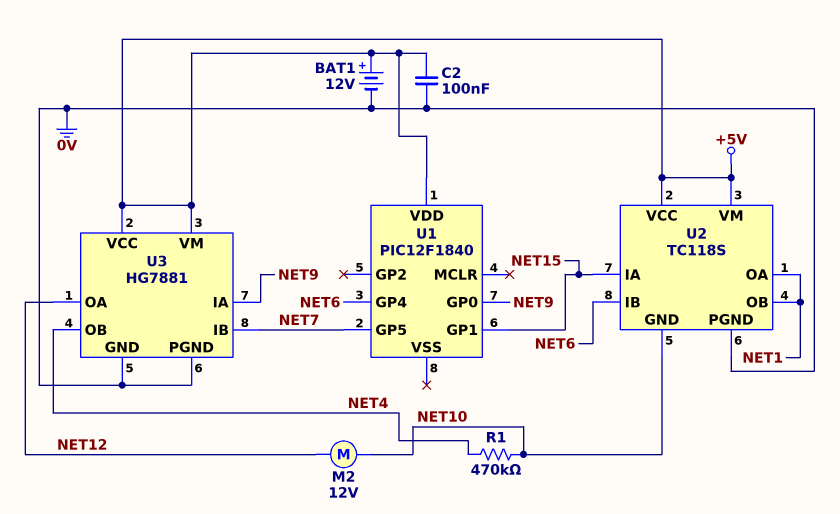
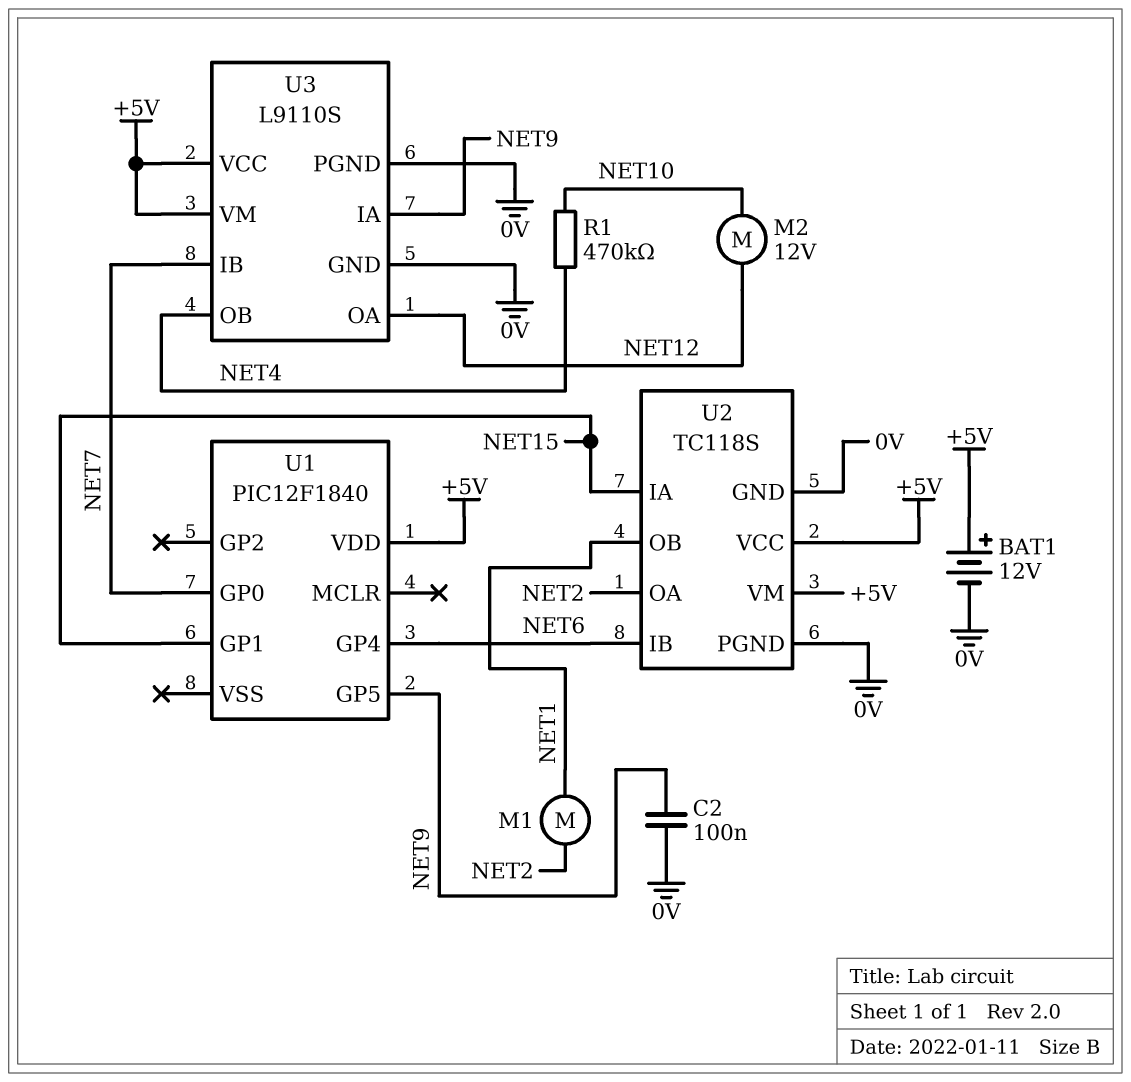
C2: 100nF (+5V, 0V) -> 100nF (0V, NET9)
M1: none -> motor (NET1, NET2)
U1 pin GP0: NET9 -> NET7
U1 pin GP5: NET7 -> NET9
U2 pin GND: NET10 -> 0V
U2 pin OA: NET1 -> NET2
U3: HG7881 -> L9110S

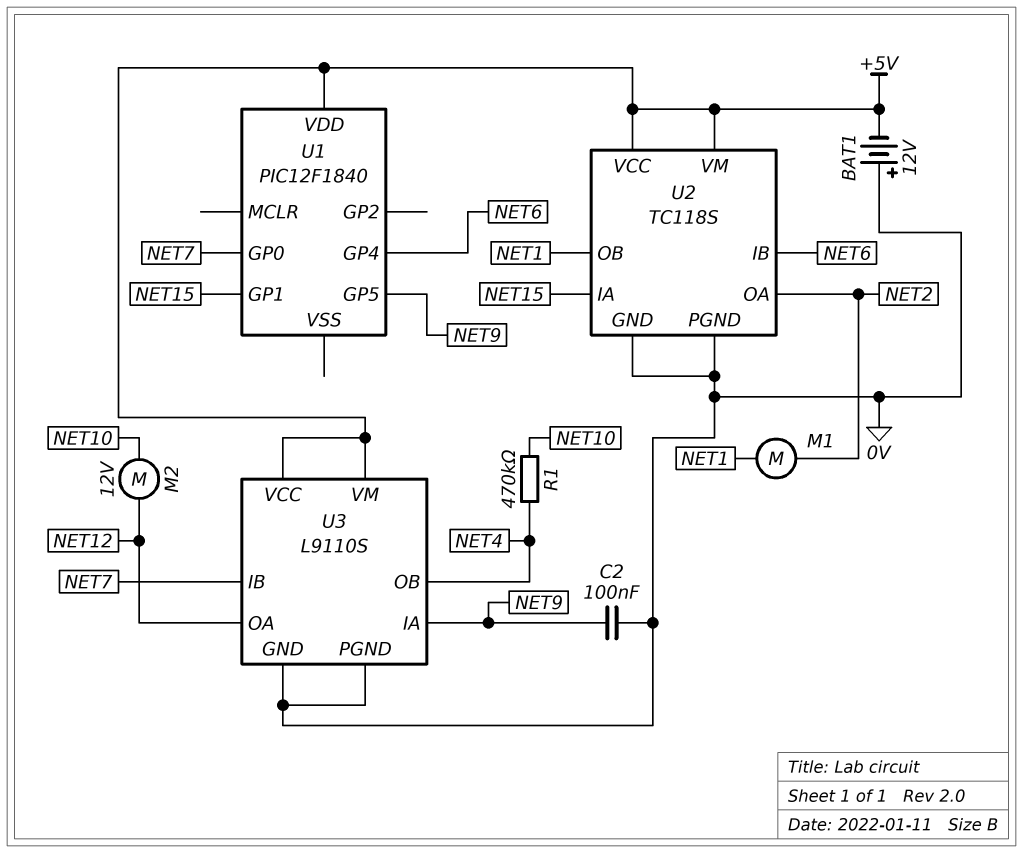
BAT1: 12V (plus +5V, minus 0V) -> 12V (plus 0V, minus +5V)

